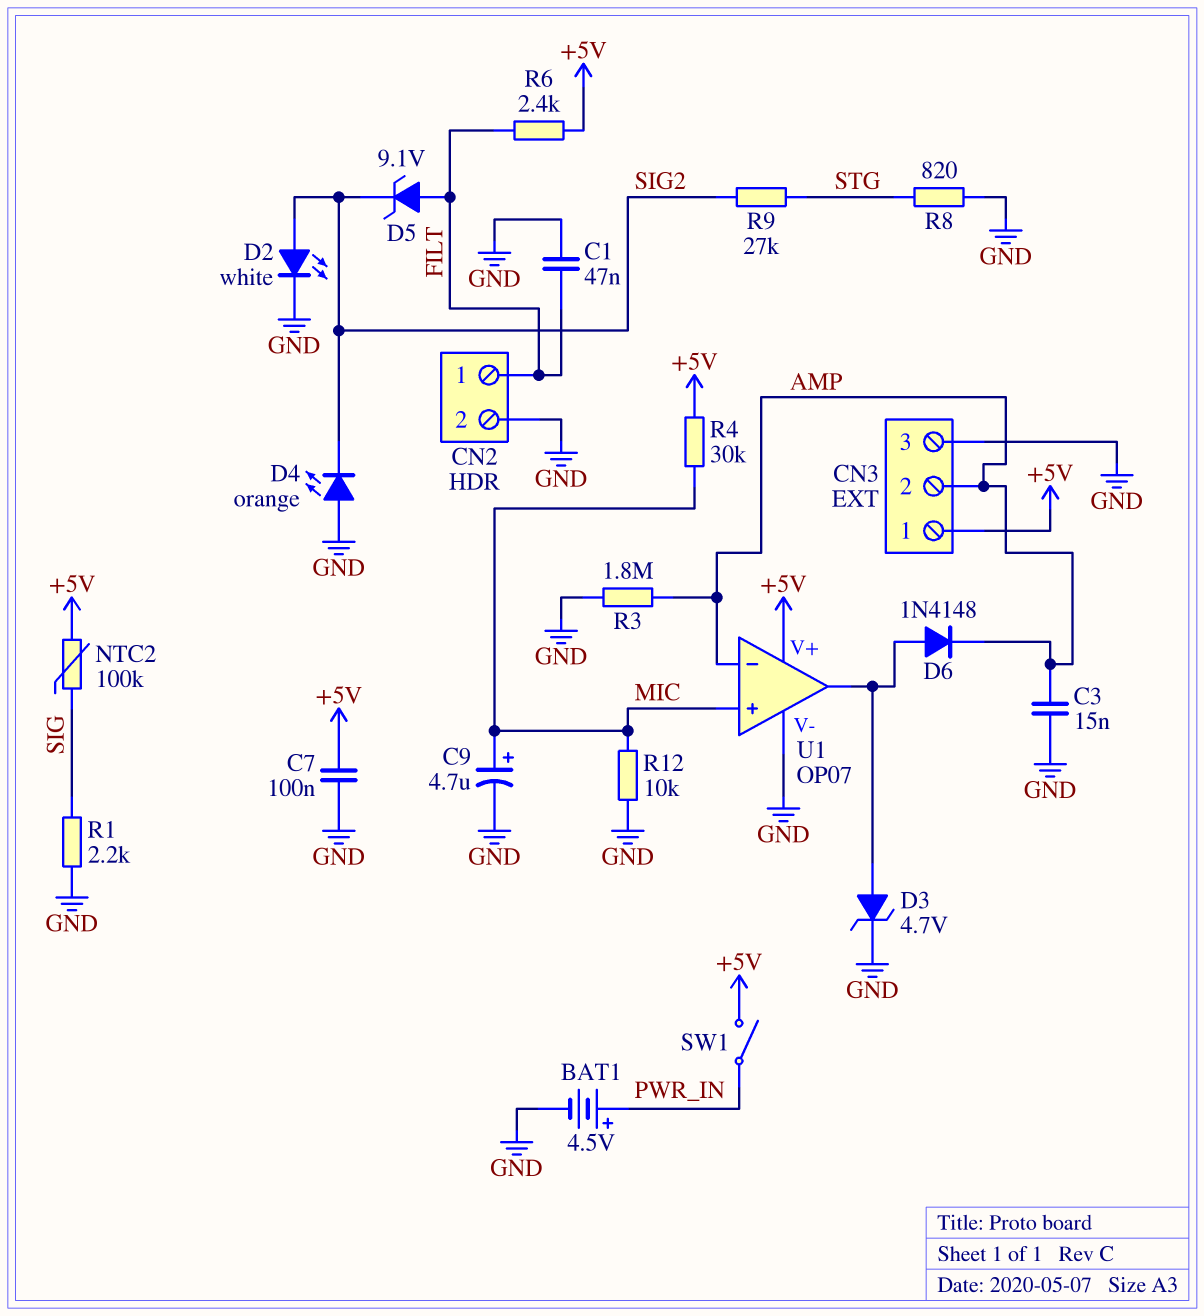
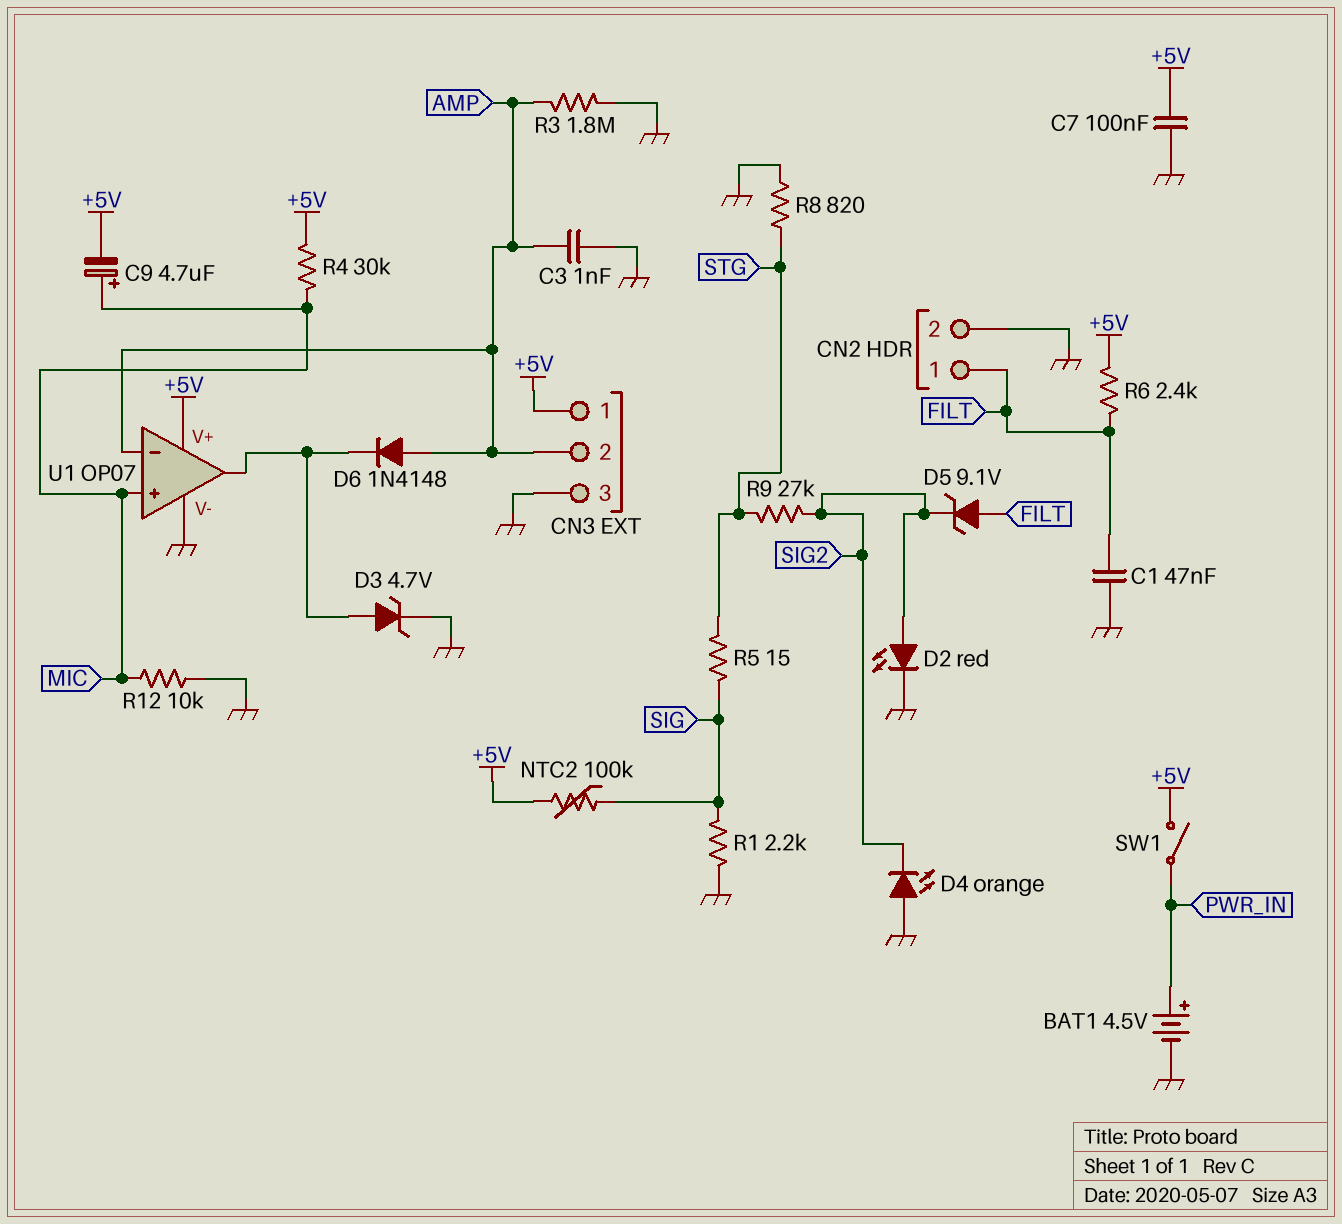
C3: 15nF (AMP, GND) -> 1nF (AMP, GND)
C9: 4.7uF (plus MIC, minus GND) -> 4.7uF (plus MIC, minus +5V)
D2: LED white (A SIG2, K GND) -> LED red (A SIG2, K GND)
D6: diode 1N4148 (A U1/out, K AMP) -> diode 1N4148 (A AMP, K U1/out)
R5: none -> 15 (SIG, STG)

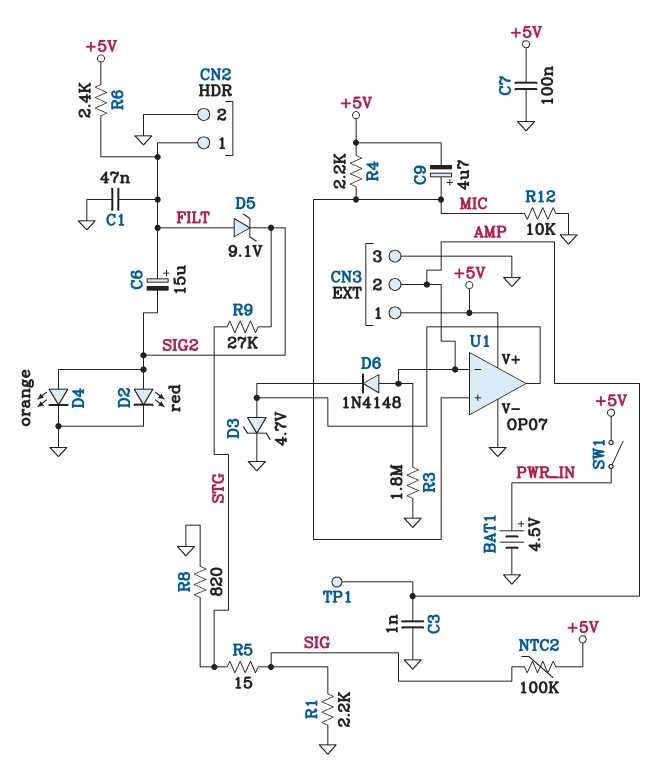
C6: none -> 15uF (plus FILT, minus SIG2)
D4: LED orange (A GND, K SIG2) -> LED orange (A SIG2, K GND)
R4: 30k (+5V, MIC) -> 2.2k (+5V, MIC)
TP1: none -> test point (AMP)

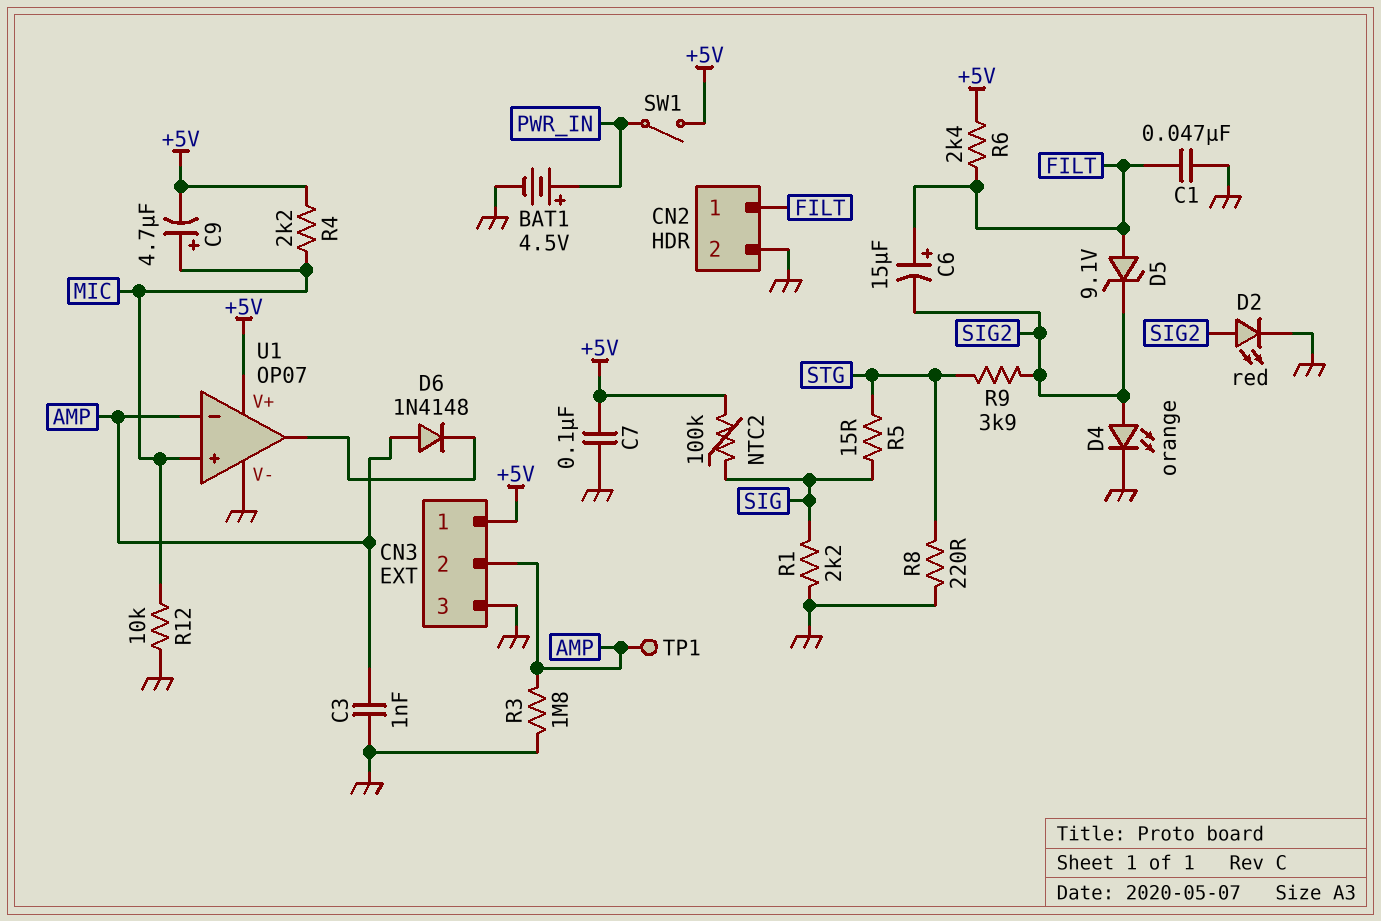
D3: zener 4.7V (A U1/out, K GND) -> none
R8: 820 (GND, STG) -> 220 (GND, STG)
R9: 27k (SIG2, STG) -> 3.9k (SIG2, STG)

